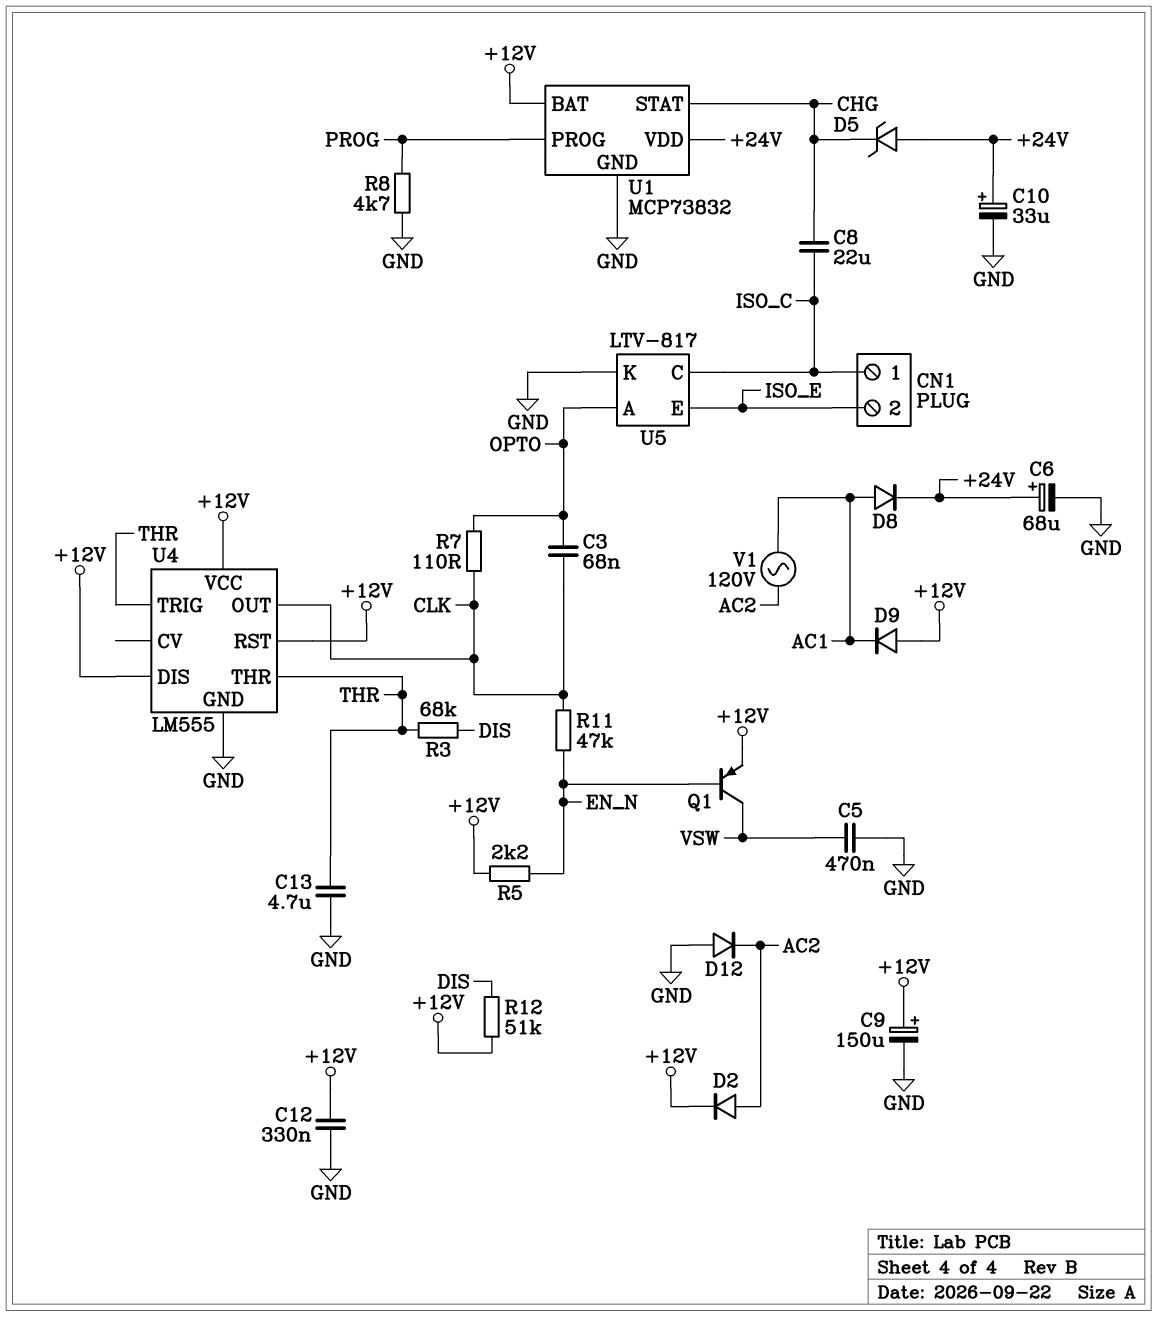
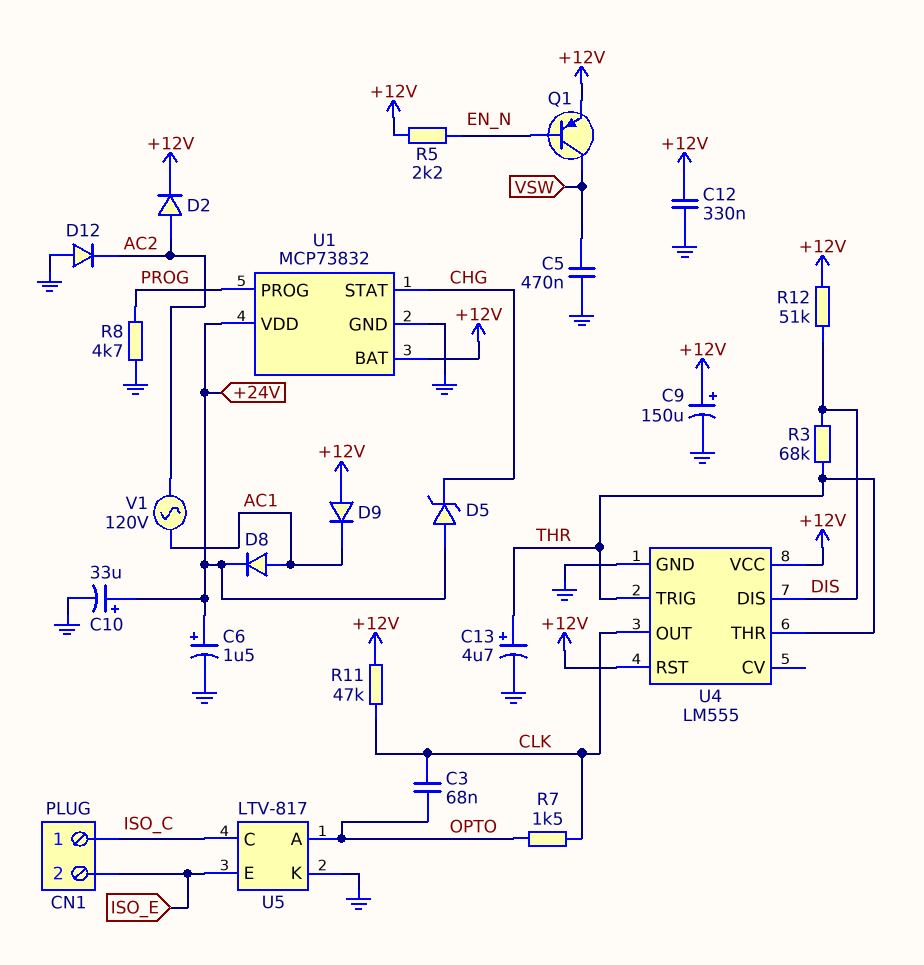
C6: 68uF (plus +24V, minus GND) -> 1.5uF (plus +24V, minus GND)
C8: 22uF (CHG, ISO_C) -> none
C13: 4.7uF (GND, THR) -> 4.7uF (plus THR, minus GND)
R7: 110 (CLK, OPTO) -> 1.5k (CLK, OPTO)
R11: 47k (CLK, EN_N) -> 47k (+12V, CLK)
U4 pin DIS: +12V -> DIS

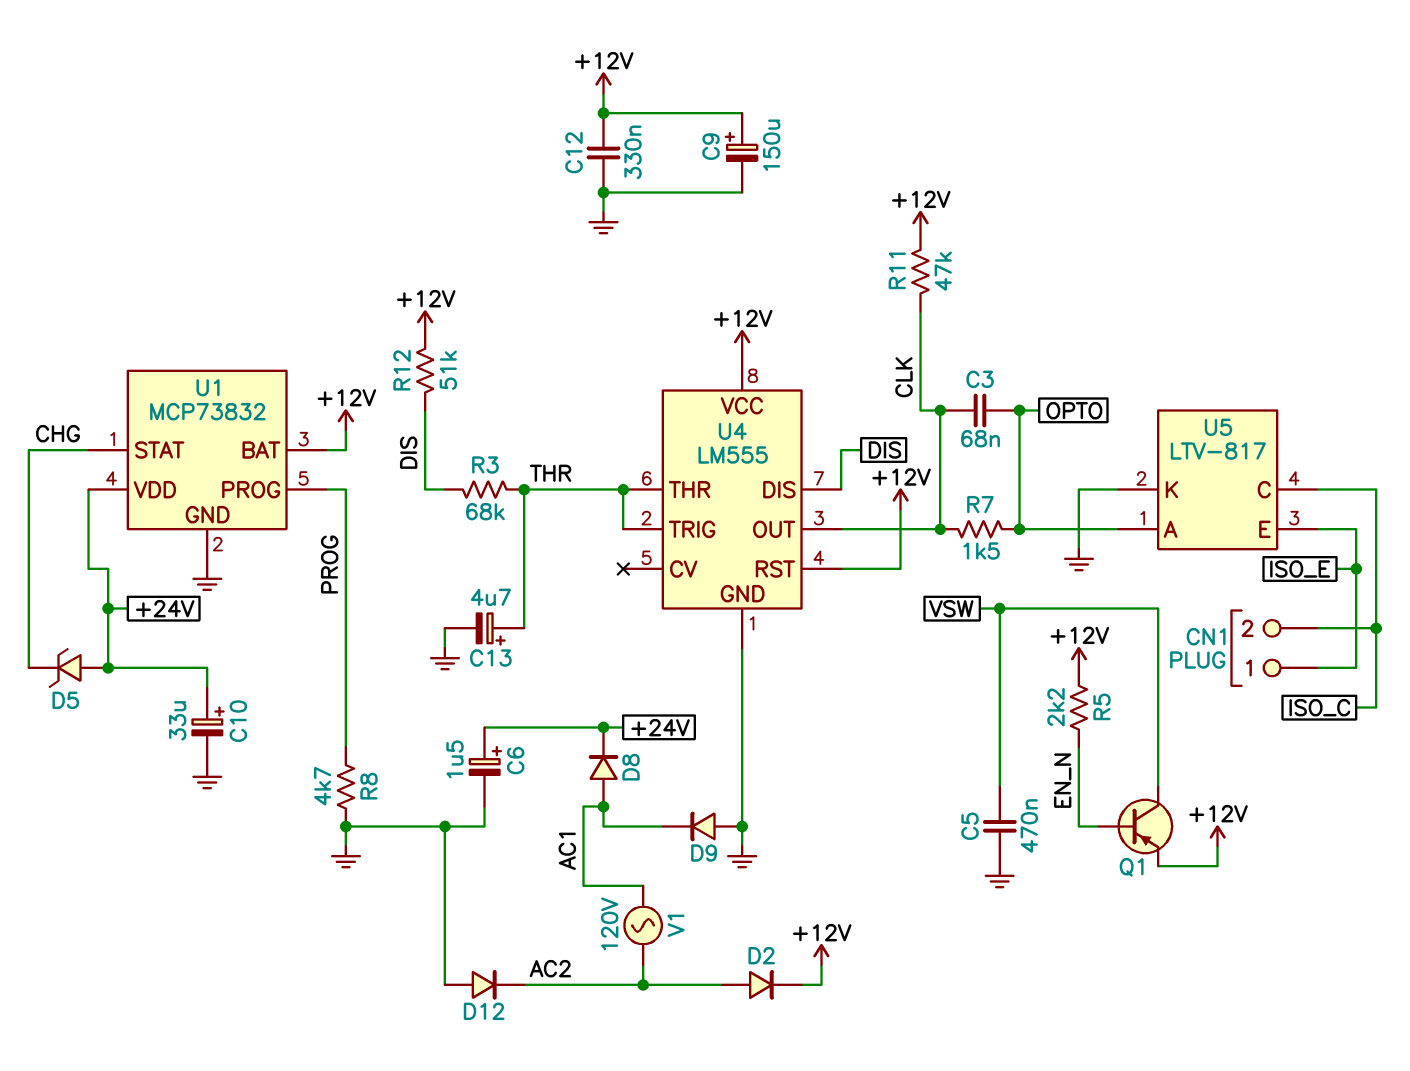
CN1 pin 1: ISO_C -> ISO_E
CN1 pin 2: ISO_E -> ISO_C
D9: diode (A +12V, K AC1) -> diode (A GND, K AC1)

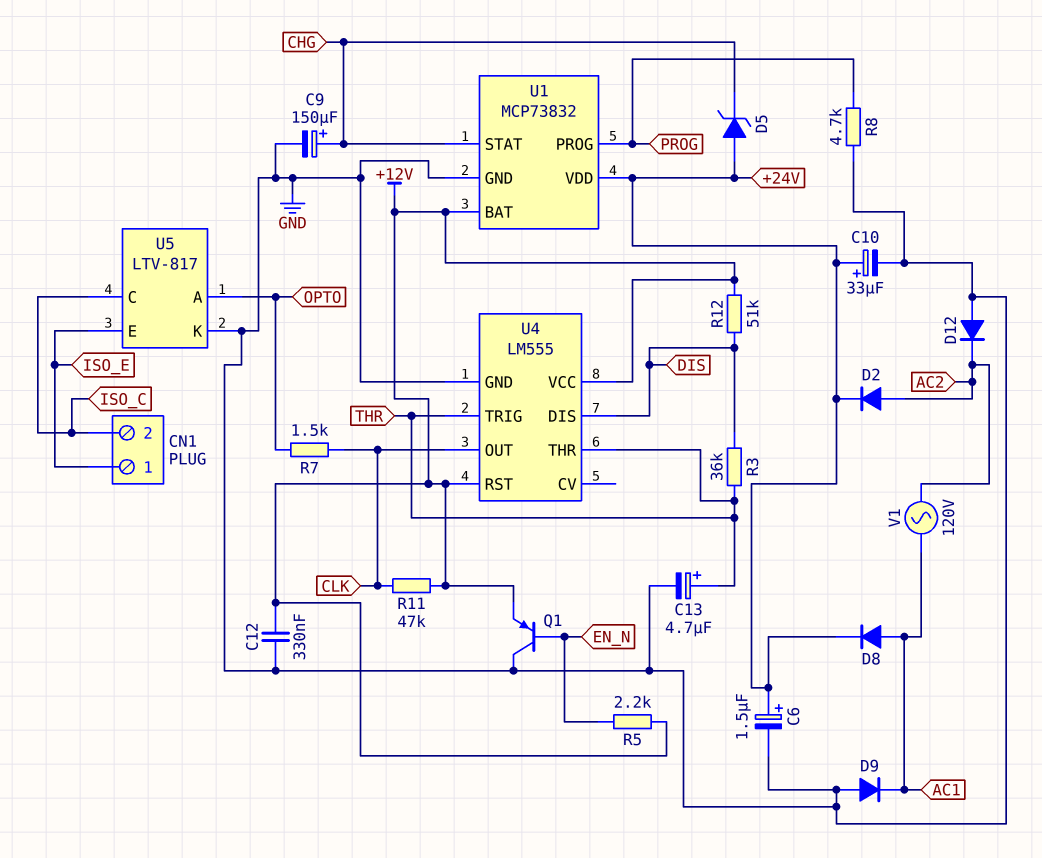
C3: 68nF (CLK, OPTO) -> none
C5: 470nF (GND, VSW) -> none
C9: 150uF (plus +12V, minus GND) -> 150uF (plus CHG, minus GND)
D2: diode (A AC2, K +12V) -> diode (A AC2, K +24V)
Q1: PNP (B EN_N, C VSW, E +12V) -> PNP (B EN_N, C GND, E +12V)
R3: 68k (DIS, THR) -> 36k (DIS, THR)

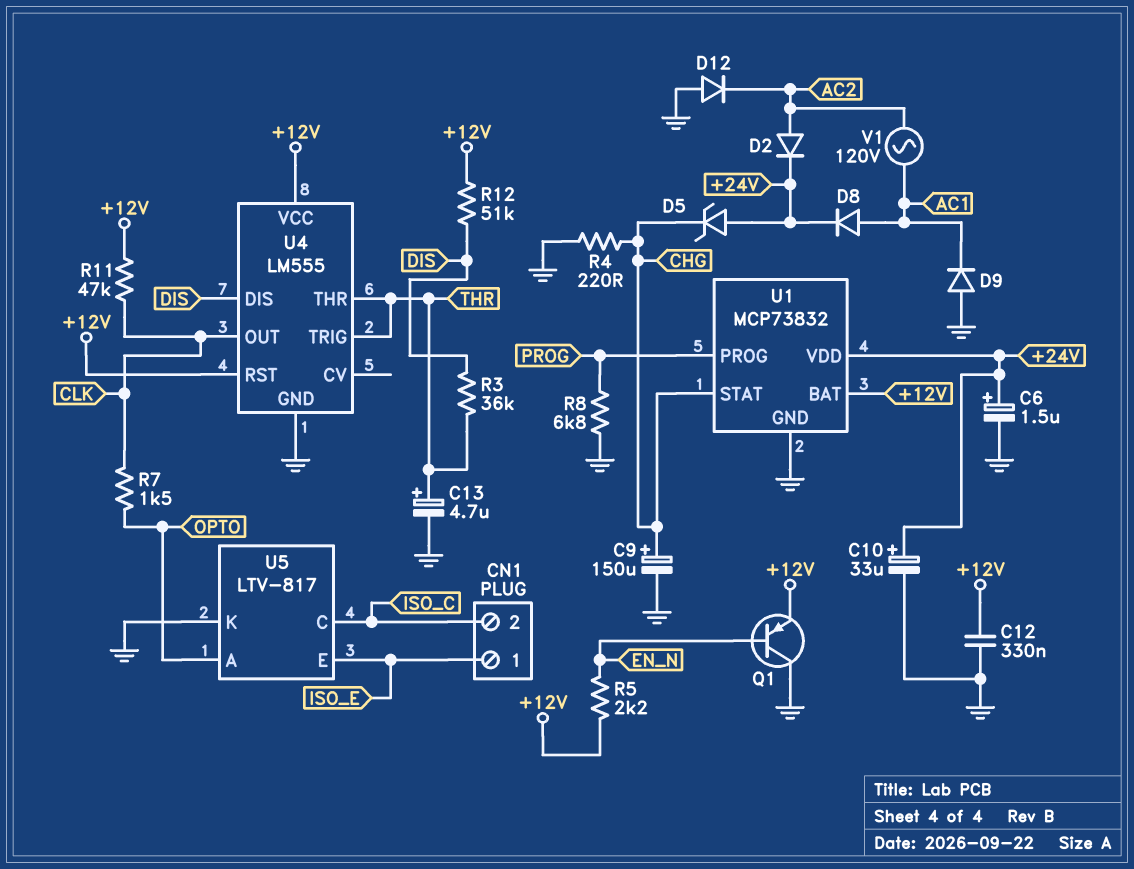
R4: none -> 220 (CHG, GND)
R8: 4.7k (GND, PROG) -> 6.8k (GND, PROG)

